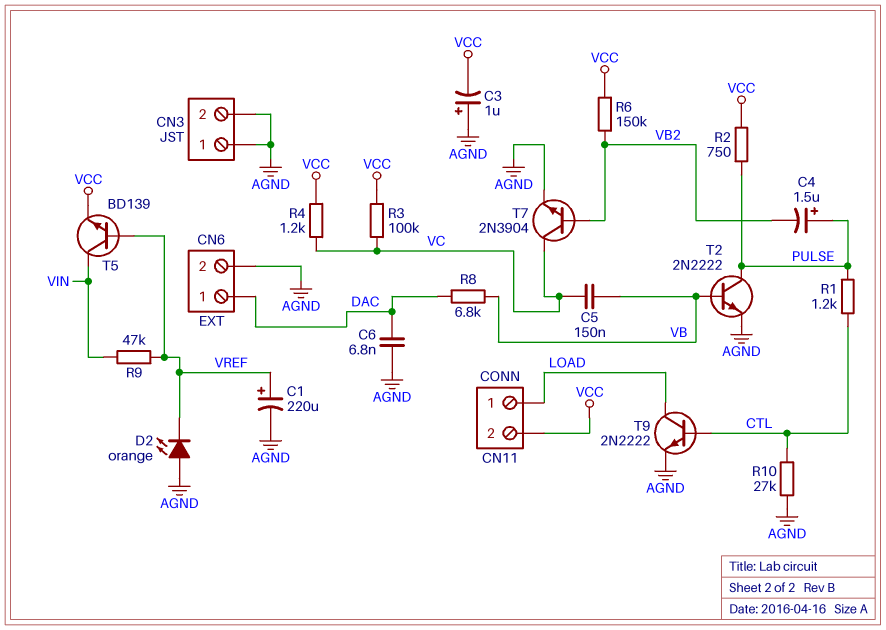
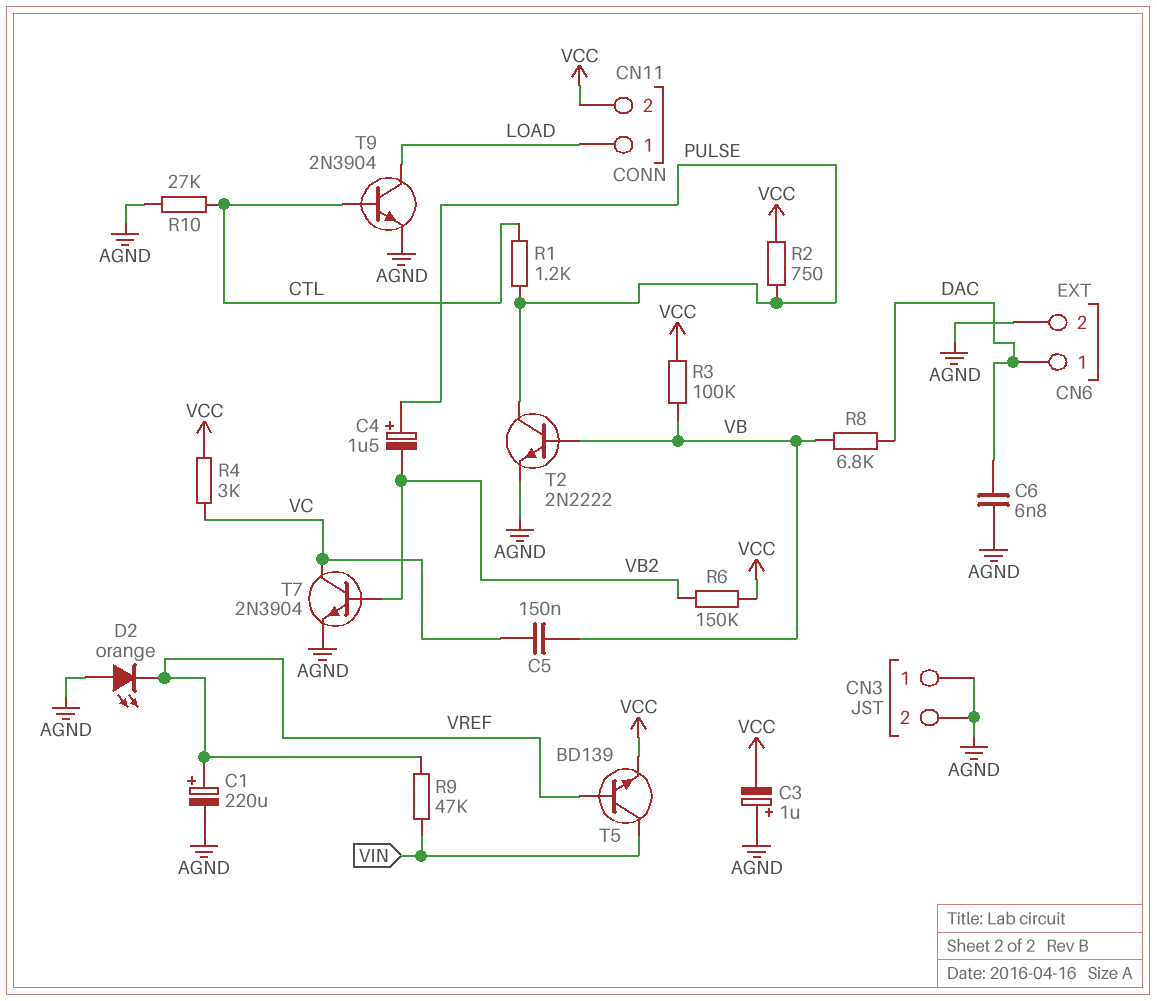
R3: 100k (VC, VCC) -> 100k (VB, VCC)
R4: 1.2k (VC, VCC) -> 3k (VC, VCC)
T9: NPN 2N2222 (B CTL, C LOAD, E AGND) -> NPN 2N3904 (B CTL, C LOAD, E AGND)

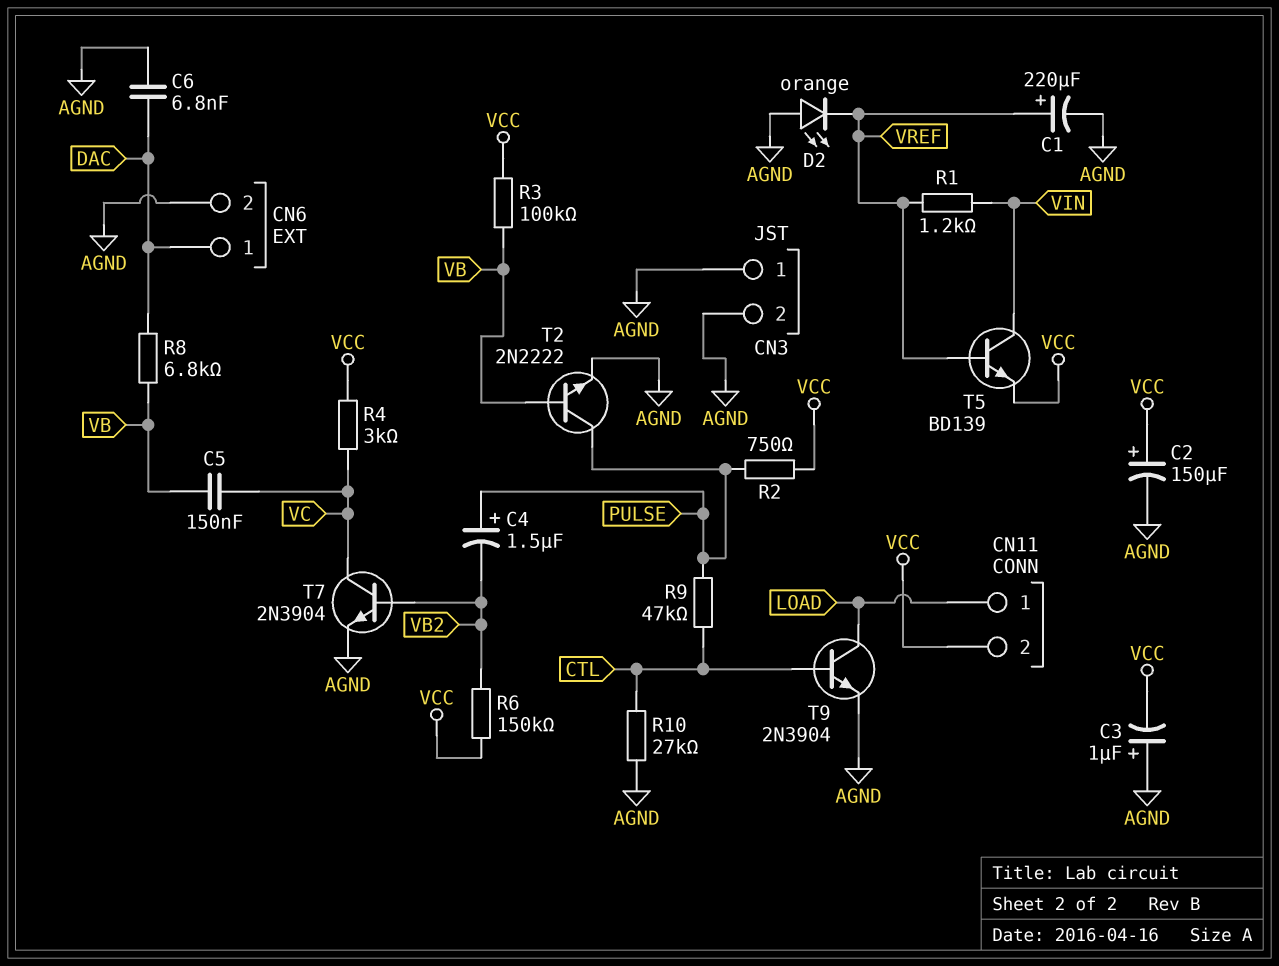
C2: none -> 150uF (plus VCC, minus AGND)
R1: 1.2k (CTL, PULSE) -> 1.2k (VIN, VREF)
R9: 47k (VIN, VREF) -> 47k (CTL, PULSE)

